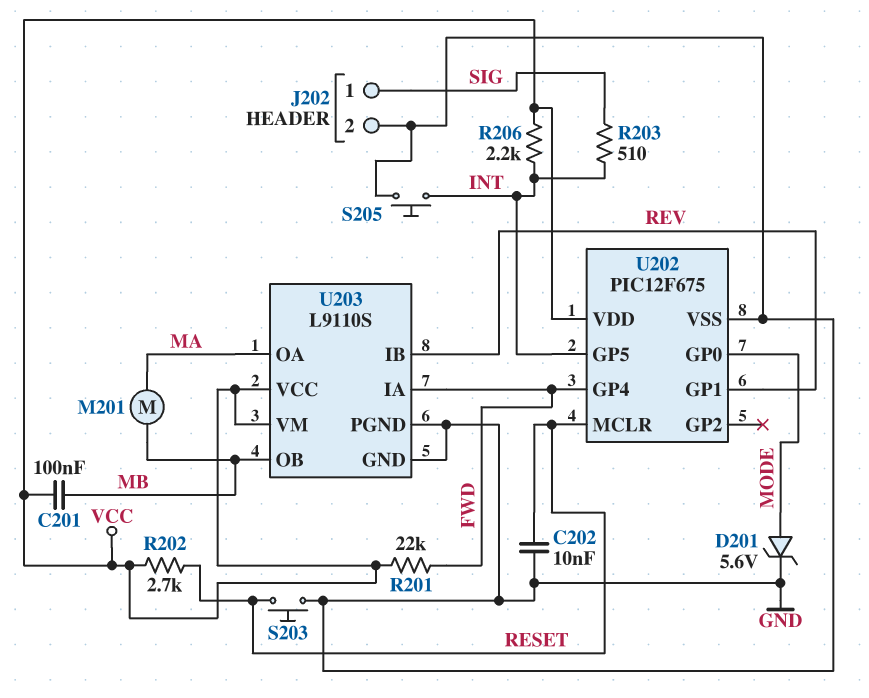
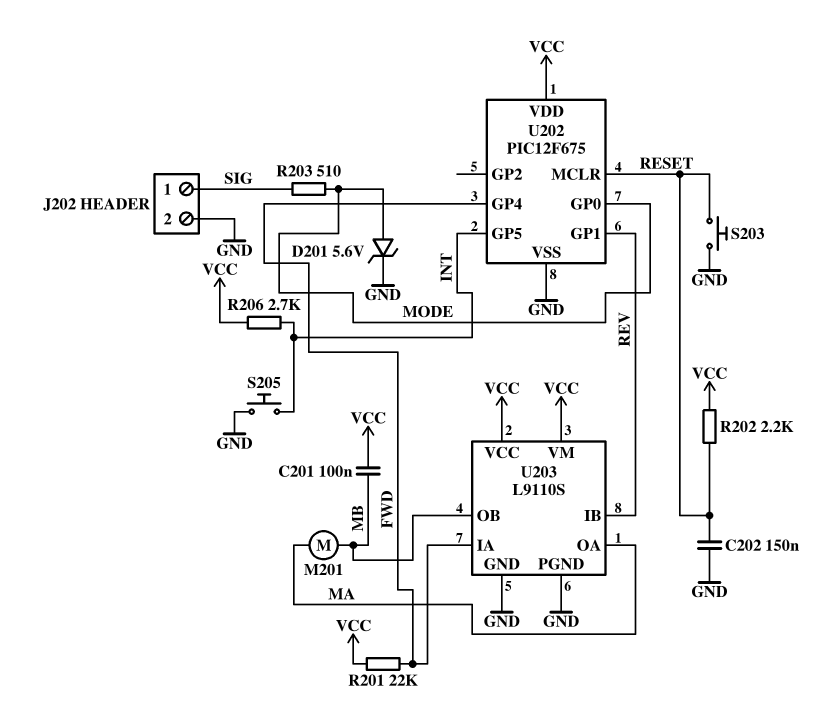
C202: 10nF (GND, RESET) -> 150nF (GND, RESET)
R202: 2.7k (RESET, VCC) -> 2.2k (RESET, VCC)
R203: 510 (INT, SIG) -> 510 (MODE, SIG)
R206: 2.2k (INT, VCC) -> 2.7k (INT, VCC)

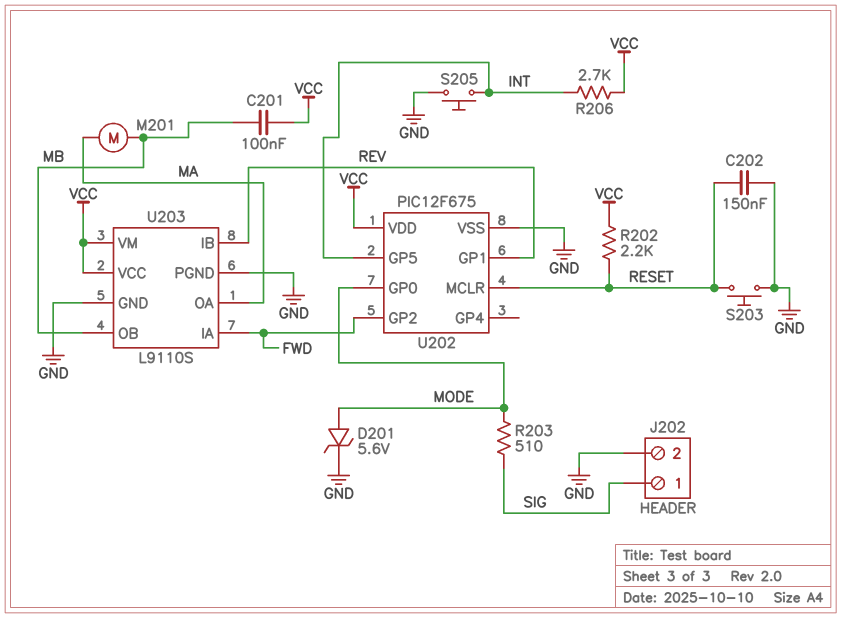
R201: 22k (FWD, VCC) -> none
U202 pin GP2: none -> FWD
U202 pin GP4: FWD -> none

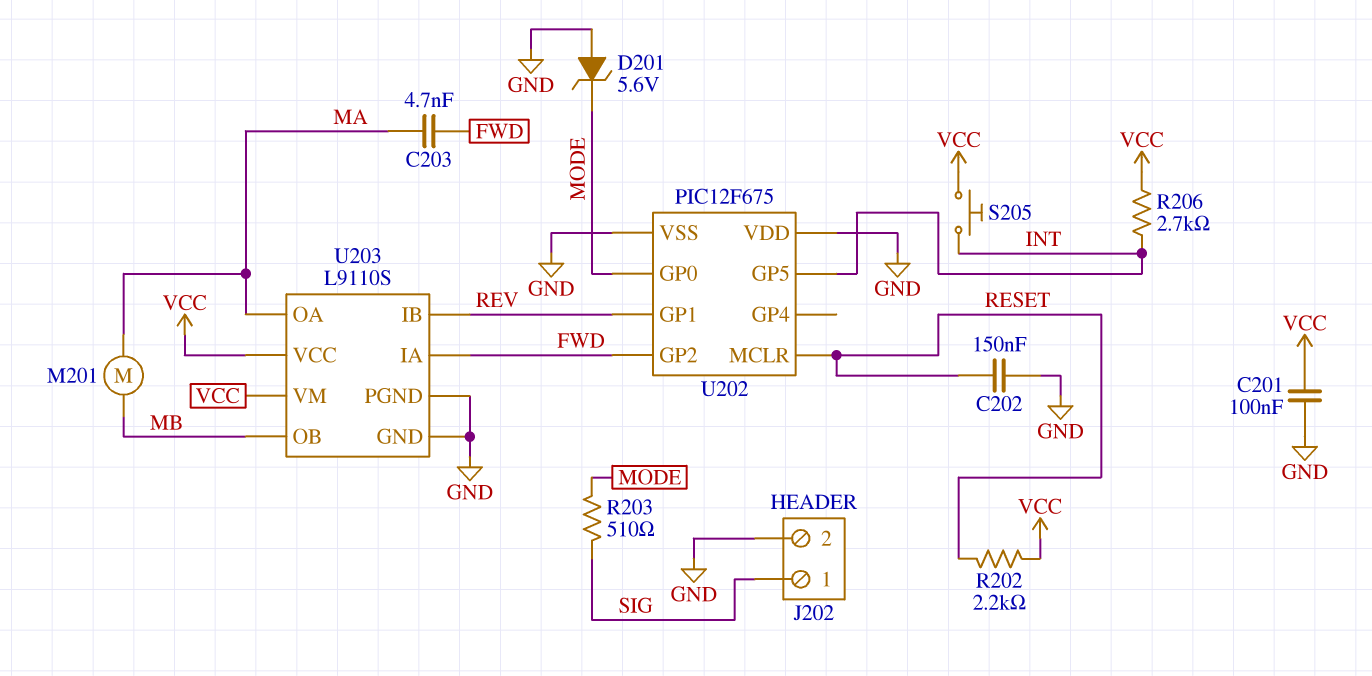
C201: 100nF (MB, VCC) -> 100nF (GND, VCC)
C203: none -> 4.7nF (FWD, MA)
D201: zener 5.6V (A MODE, K GND) -> zener 5.6V (A GND, K MODE)
S203: button (GND, RESET) -> none
S205: button (GND, INT) -> button (INT, VCC)
U202 pin VDD: VCC -> GND

